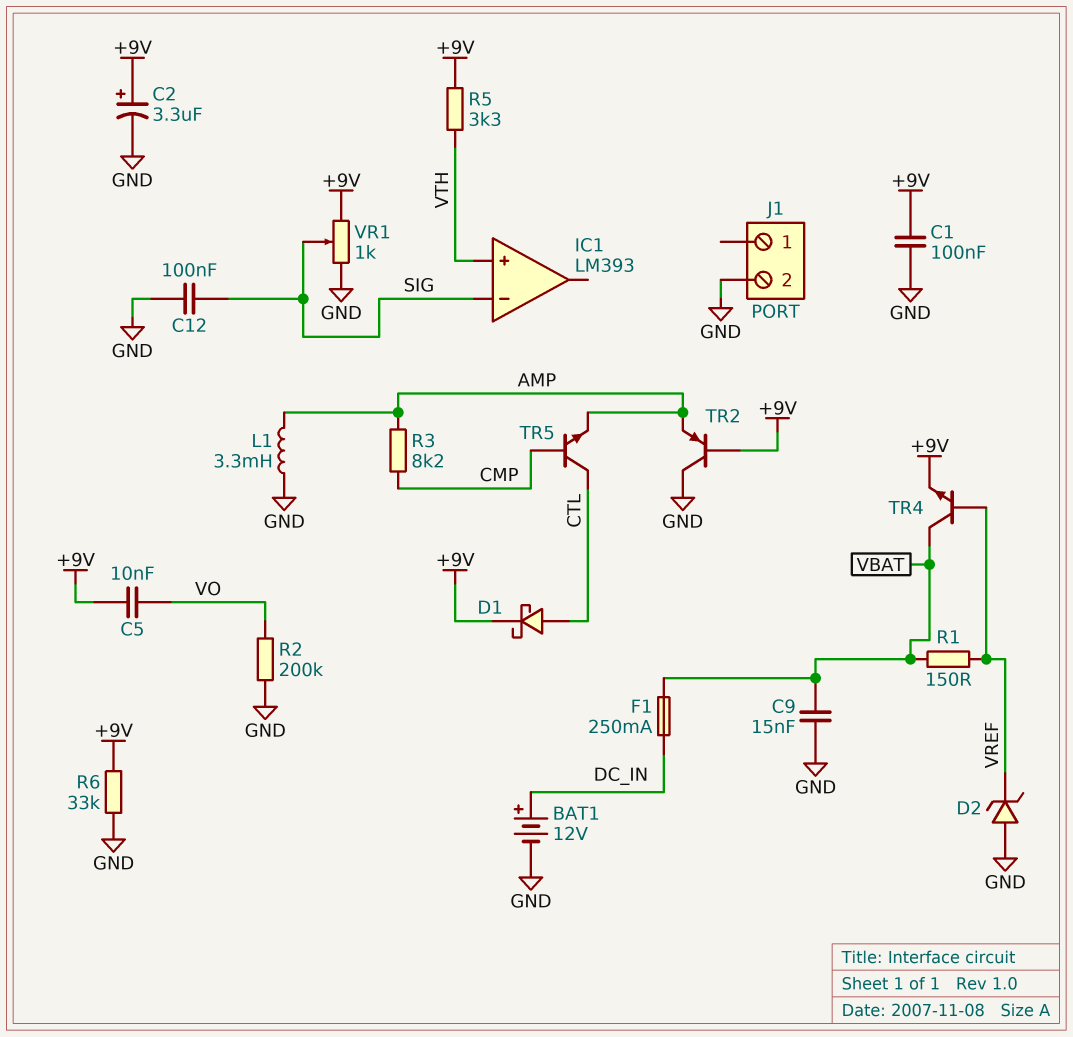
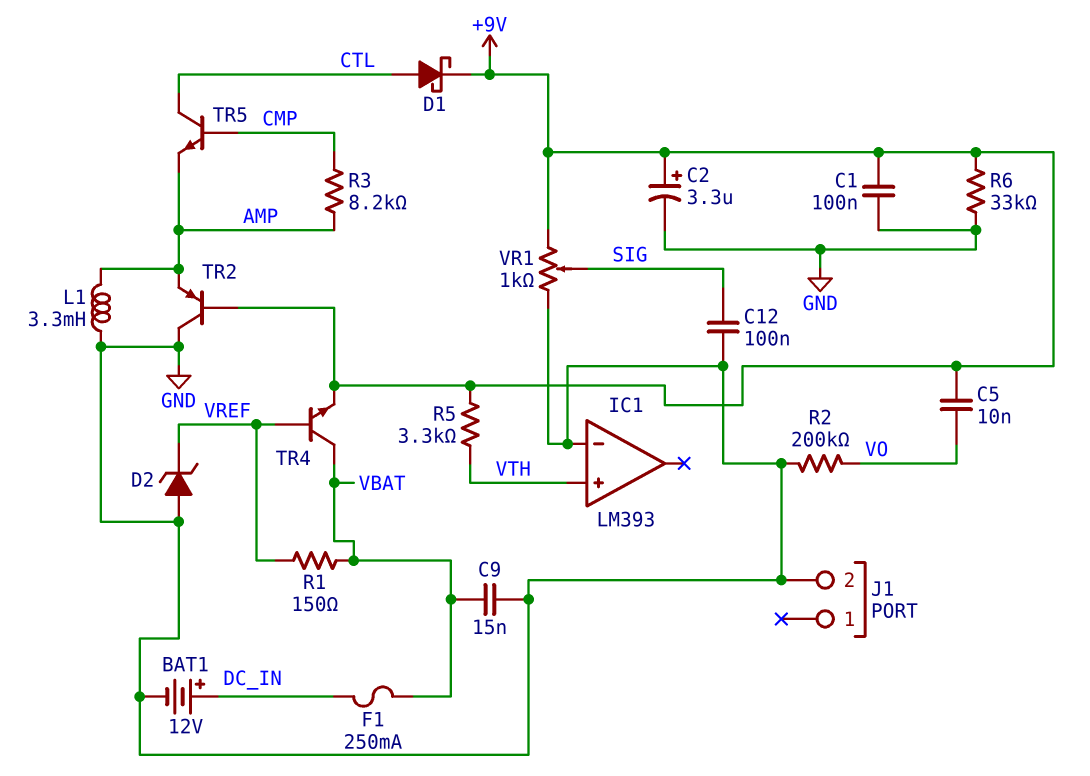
IC1 pin in-: SIG -> GND

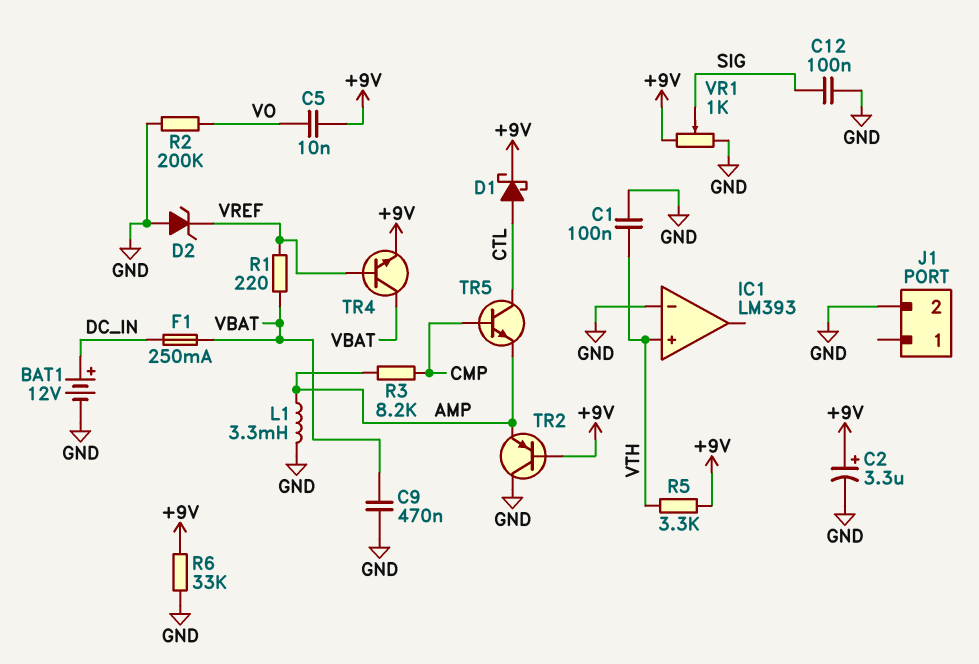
C1: 100nF (+9V, GND) -> 100nF (GND, VTH)
C9: 15nF (GND, VBAT) -> 470nF (GND, VBAT)
R1: 150 (VBAT, VREF) -> 220 (VBAT, VREF)

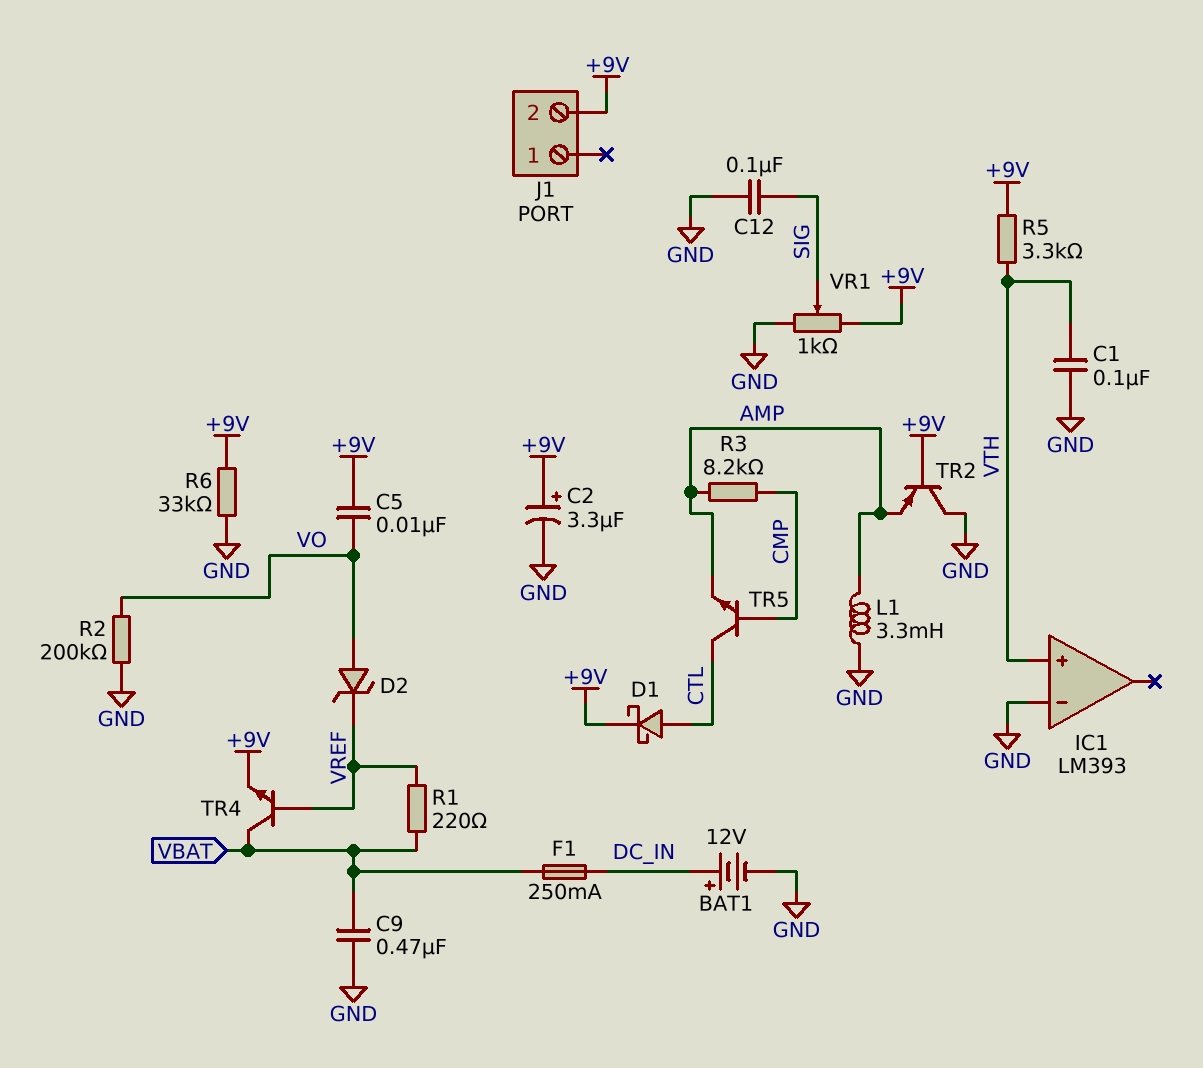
D2: zener (A GND, K VREF) -> zener (A VO, K VREF)
J1 pin 2: GND -> +9V

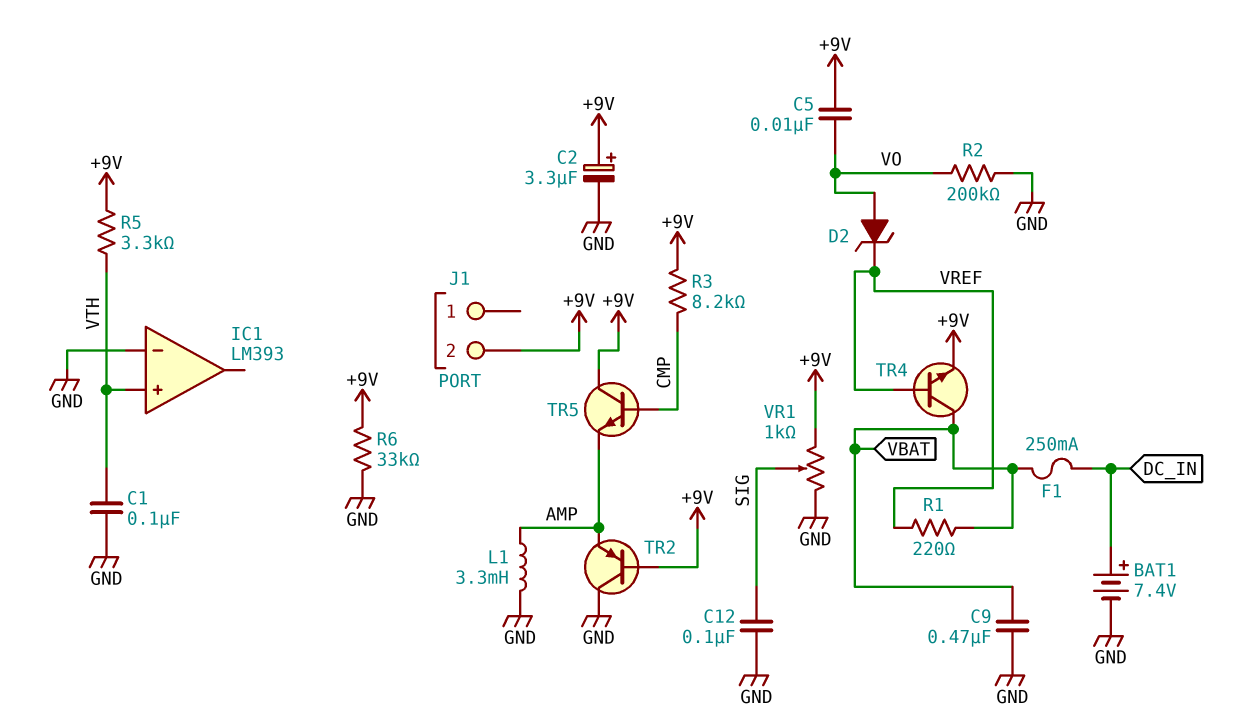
BAT1: 12V (plus DC_IN, minus GND) -> 7.4V (plus DC_IN, minus GND)
D1: schottky (A CTL, K +9V) -> none
R3: 8.2k (AMP, CMP) -> 8.2k (+9V, CMP)
TR5: NPN (B CMP, C CTL, E AMP) -> NPN (B CMP, C +9V, E AMP)

